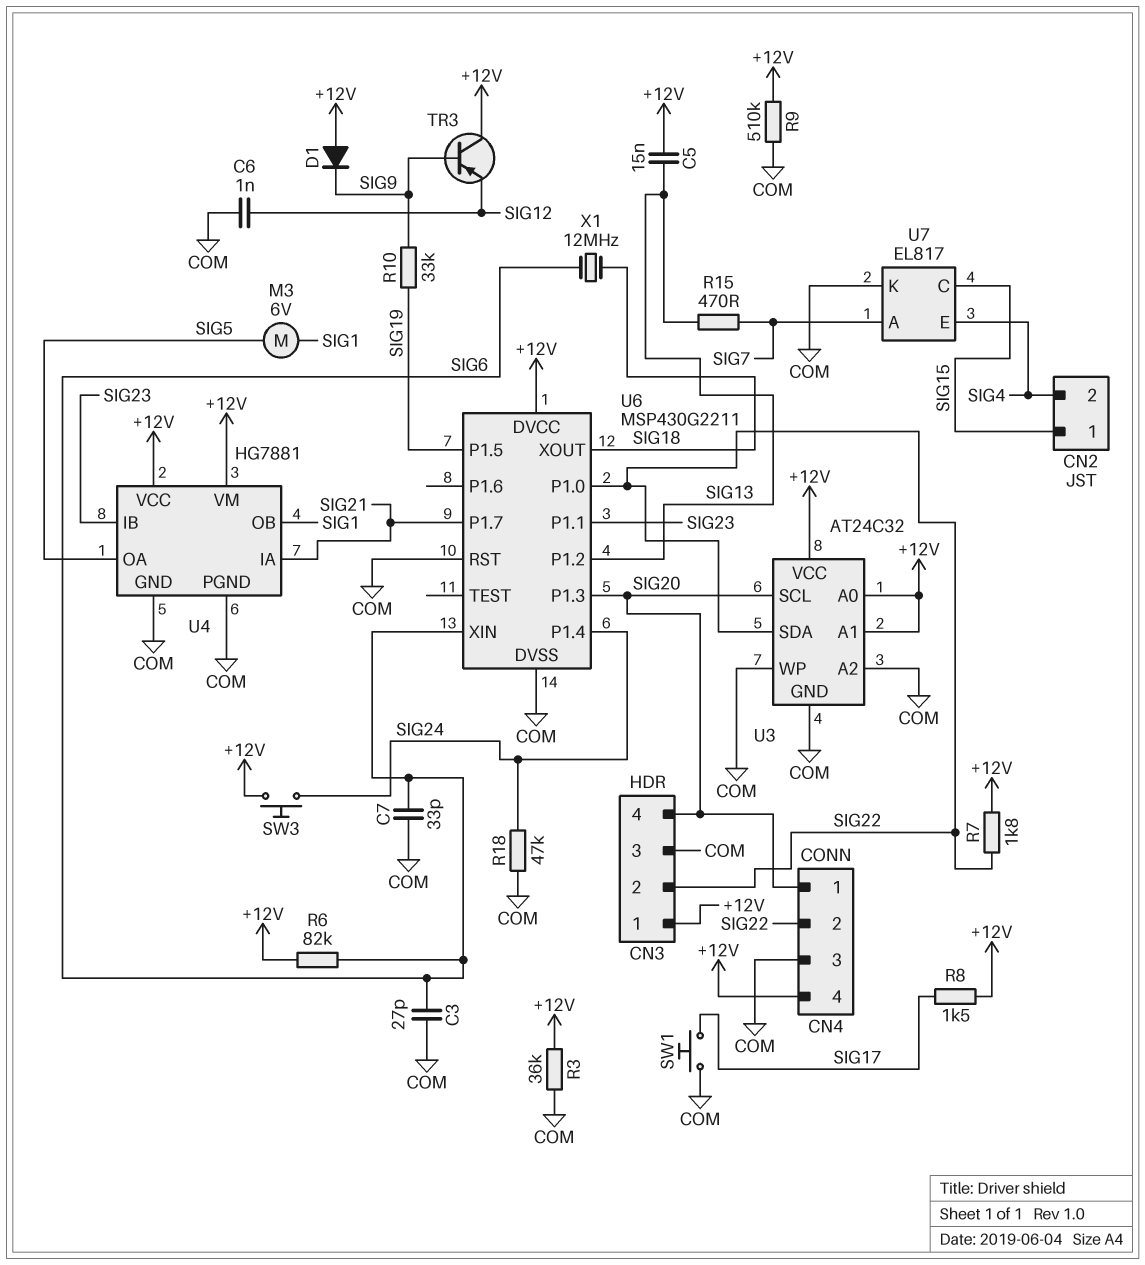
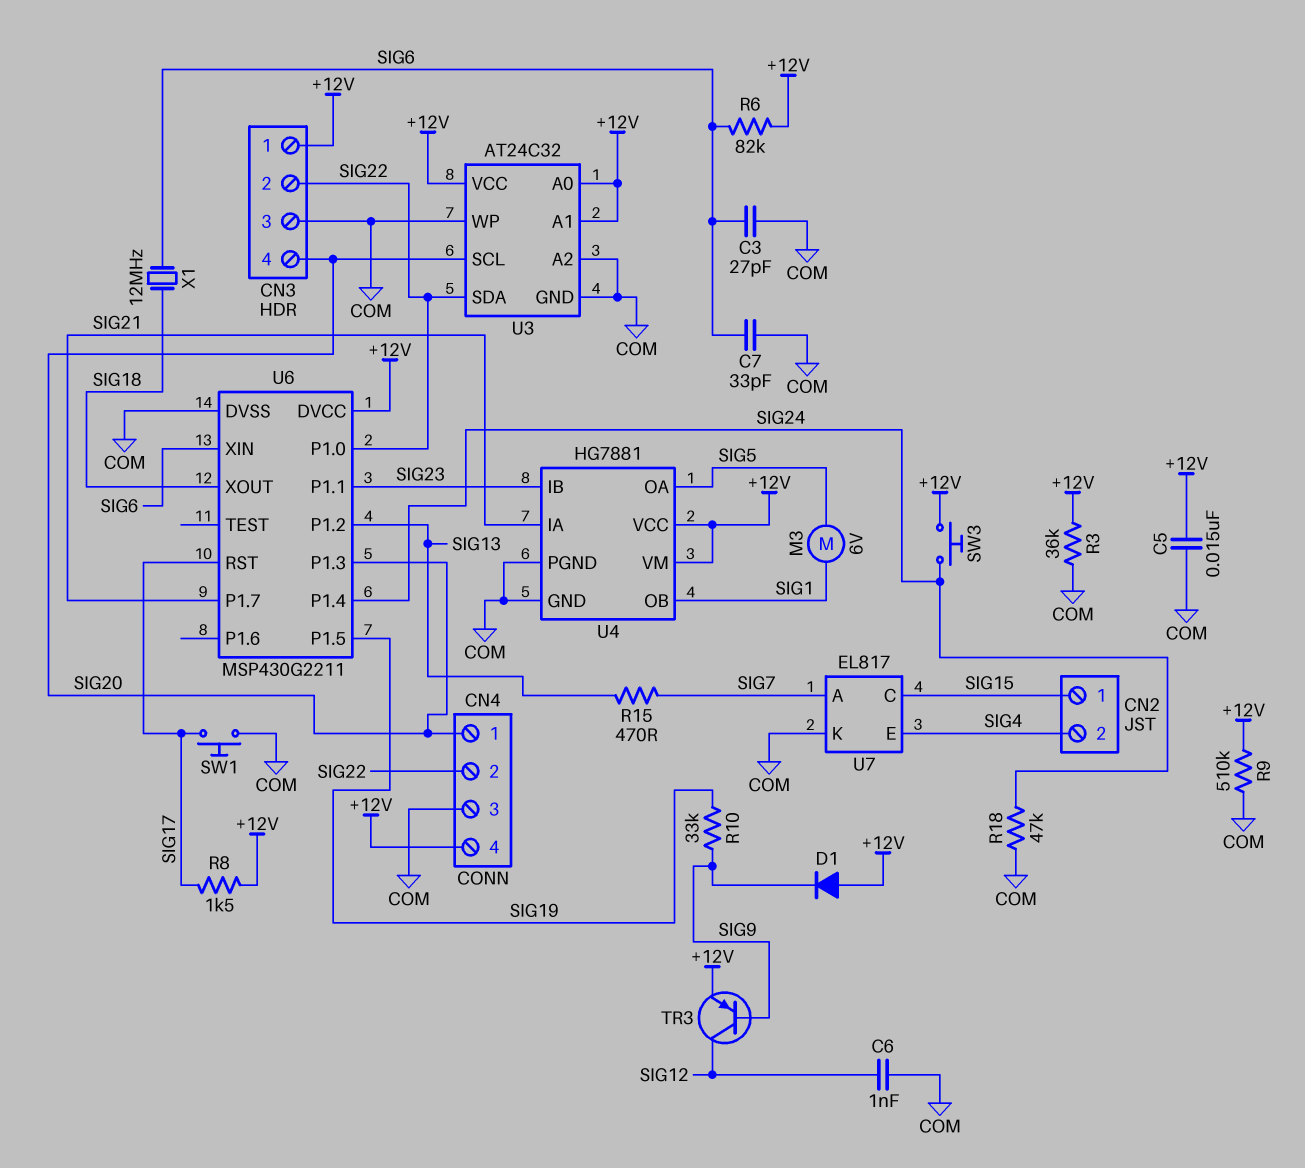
C5: 15nF (+12V, SIG13) -> 15nF (+12V, COM)
R7: 1.8k (+12V, SIG22) -> none
TR3: PNP (B SIG9, C +12V, E SIG12) -> PNP (B SIG9, C SIG12, E +12V)
U6 pin RST: COM -> SIG17

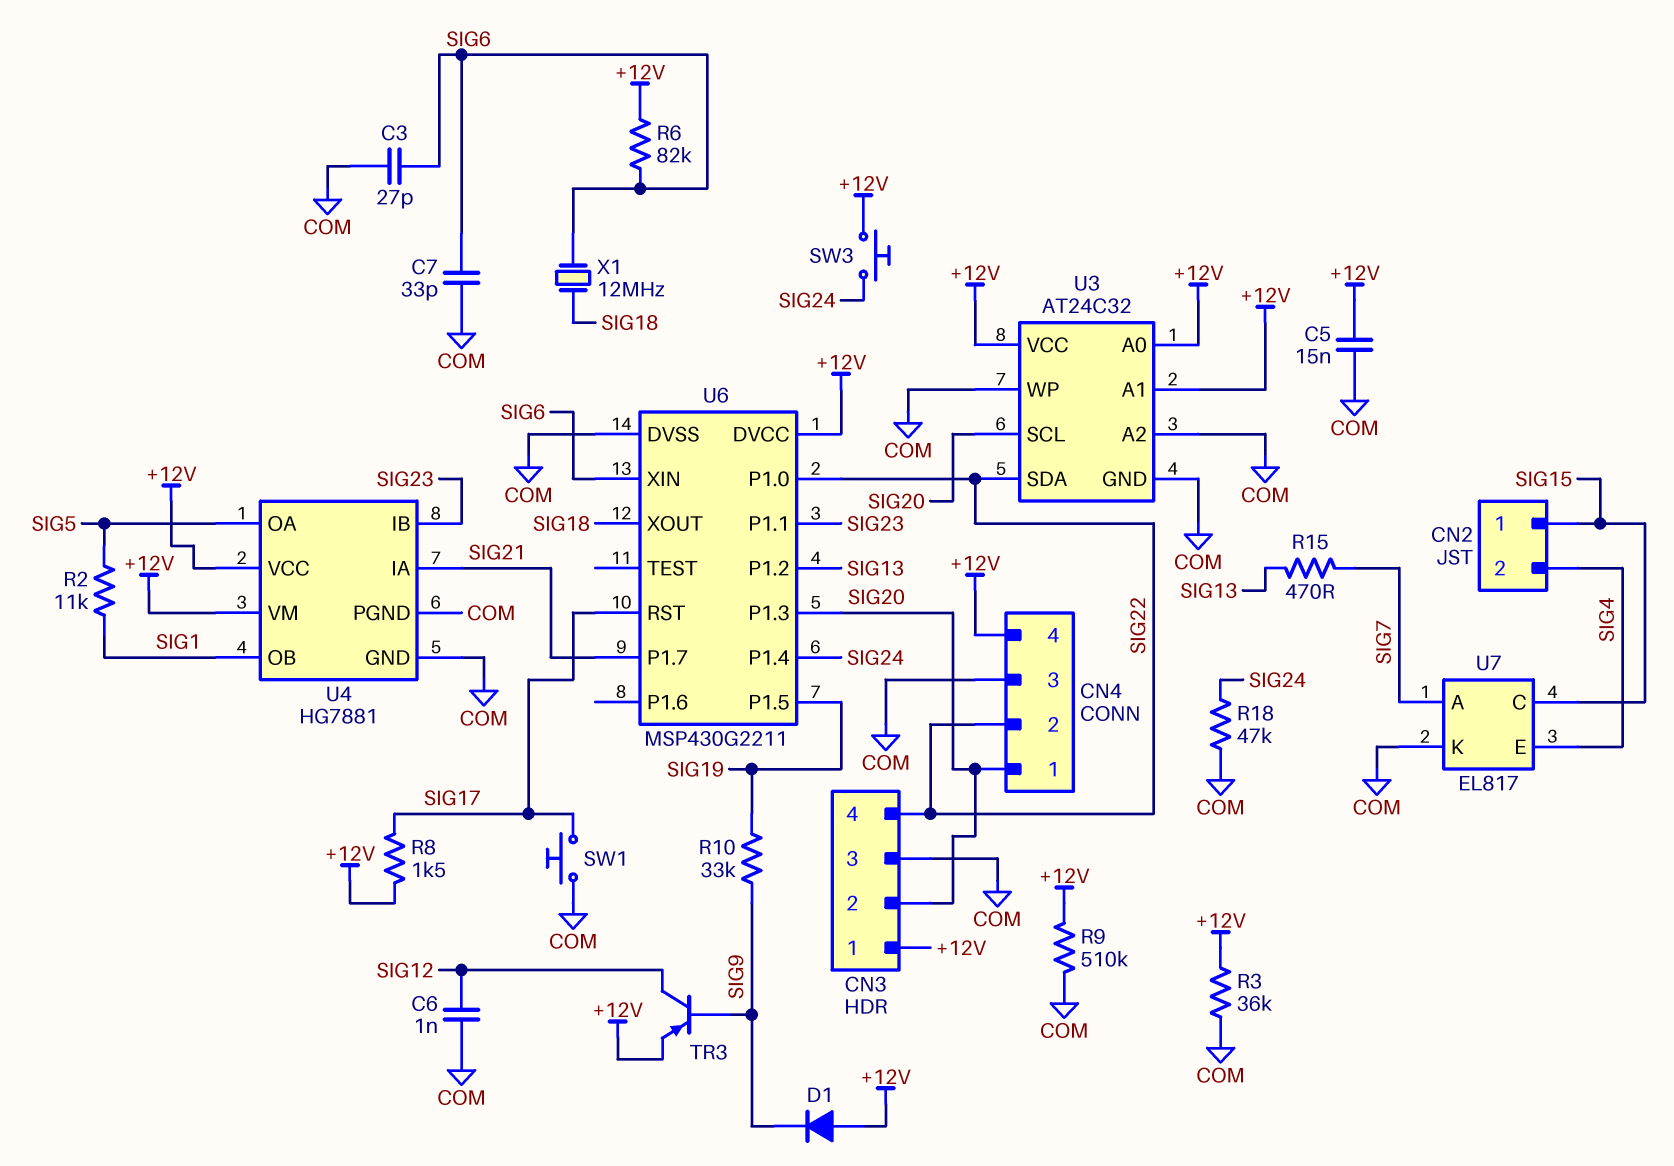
CN3 pin 2: SIG22 -> SIG20
CN3 pin 4: SIG20 -> SIG22
M3: motor 6V (SIG1, SIG5) -> none
R2: none -> 11k (SIG1, SIG5)

